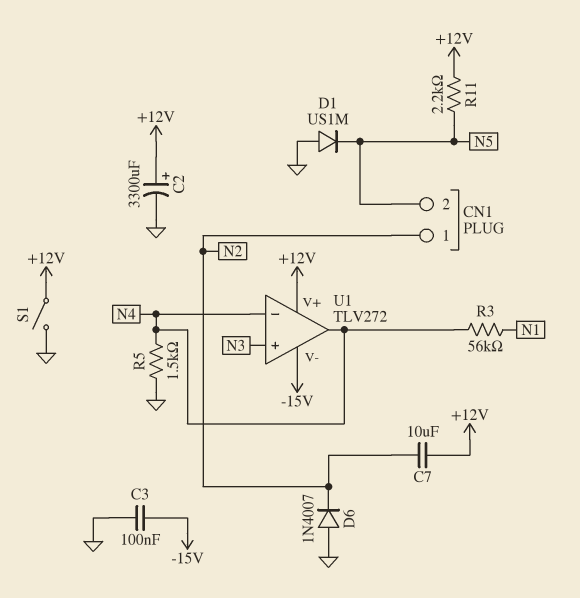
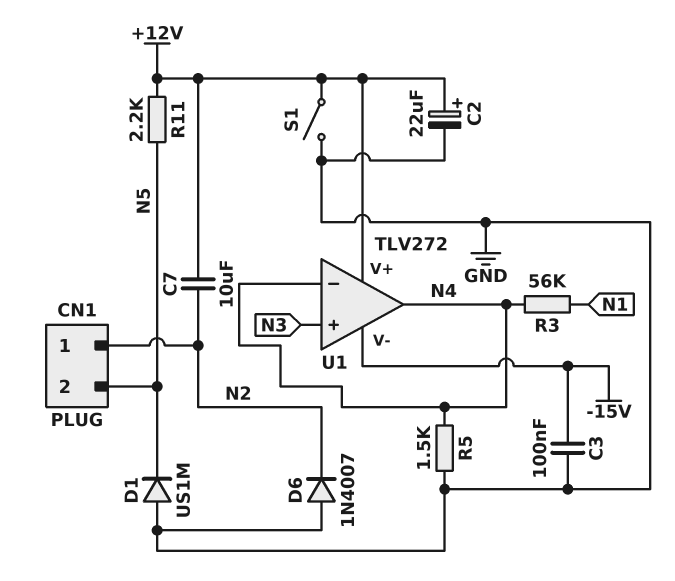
C2: 3300uF (plus +12V, minus GND) -> 22uF (plus +12V, minus GND)

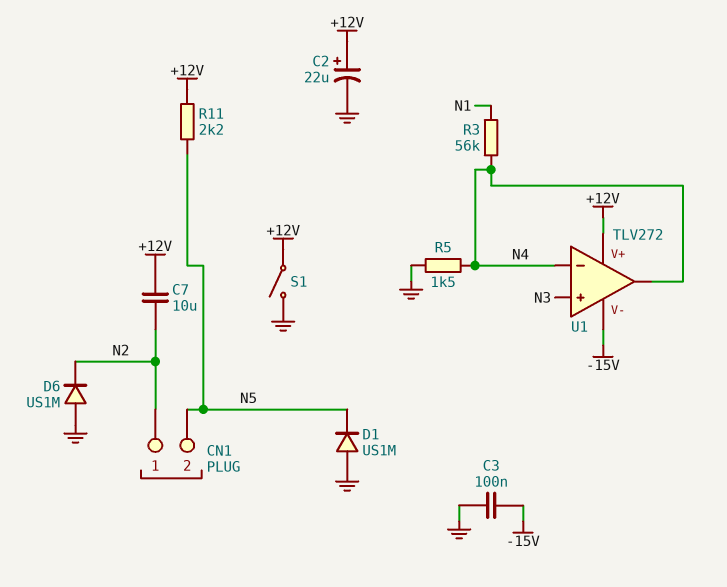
D6: diode 1N4007 (A GND, K N2) -> diode US1M (A GND, K N2)

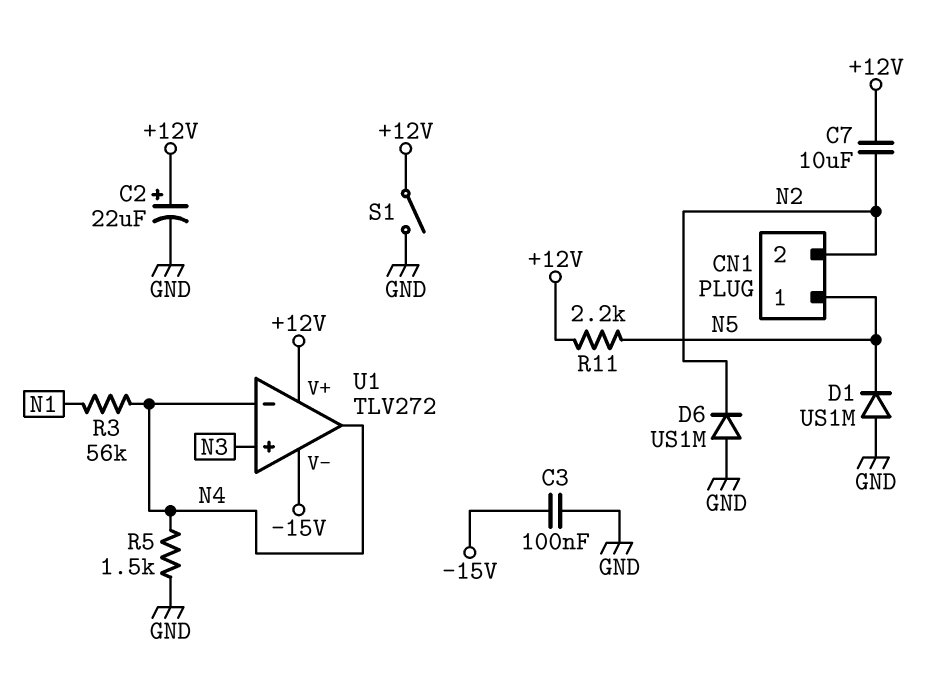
CN1 pin 1: N2 -> N5
CN1 pin 2: N5 -> N2

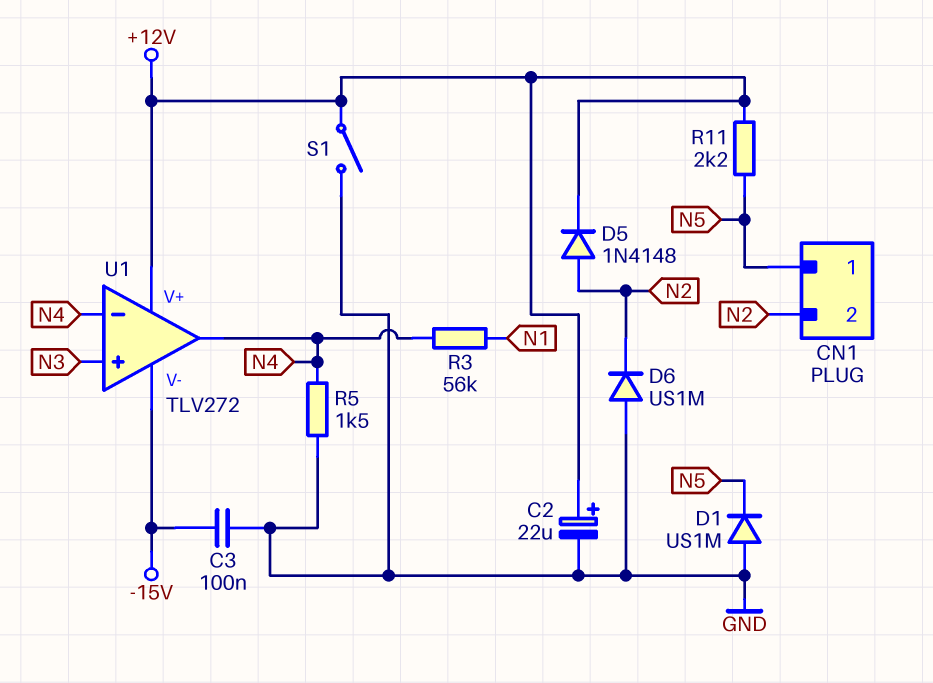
C7: 10uF (+12V, N2) -> none
D5: none -> diode 1N4148 (A N2, K +12V)

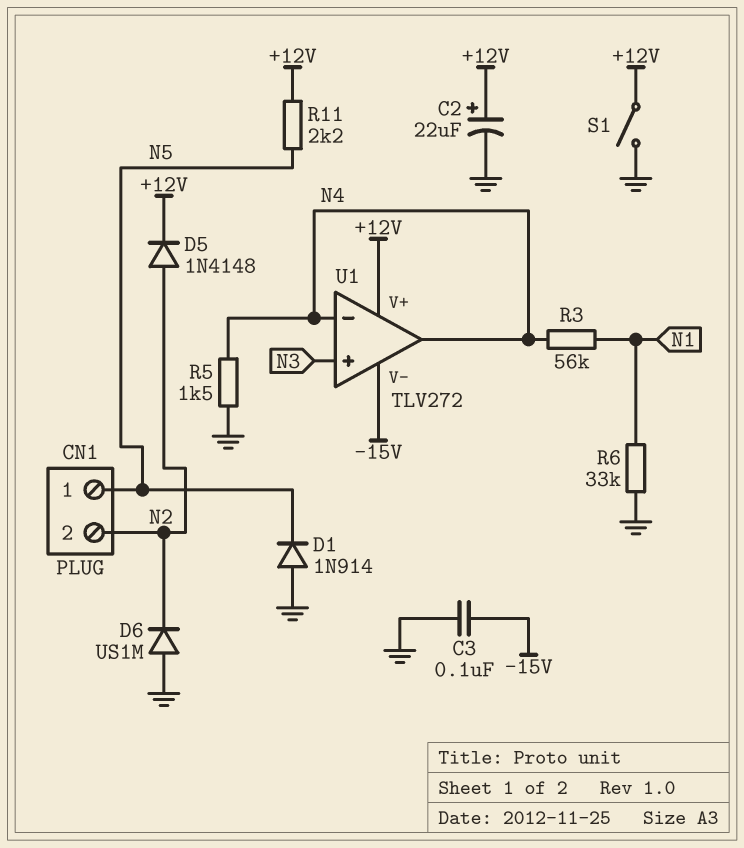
D1: diode US1M (A GND, K N5) -> diode 1N914 (A GND, K N5)
R6: none -> 33k (GND, N1)

